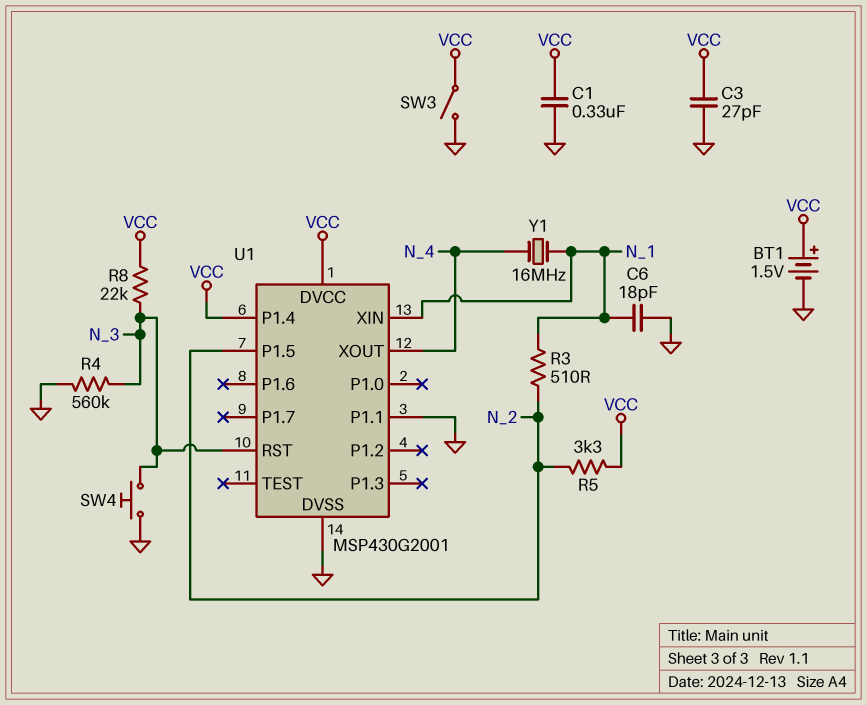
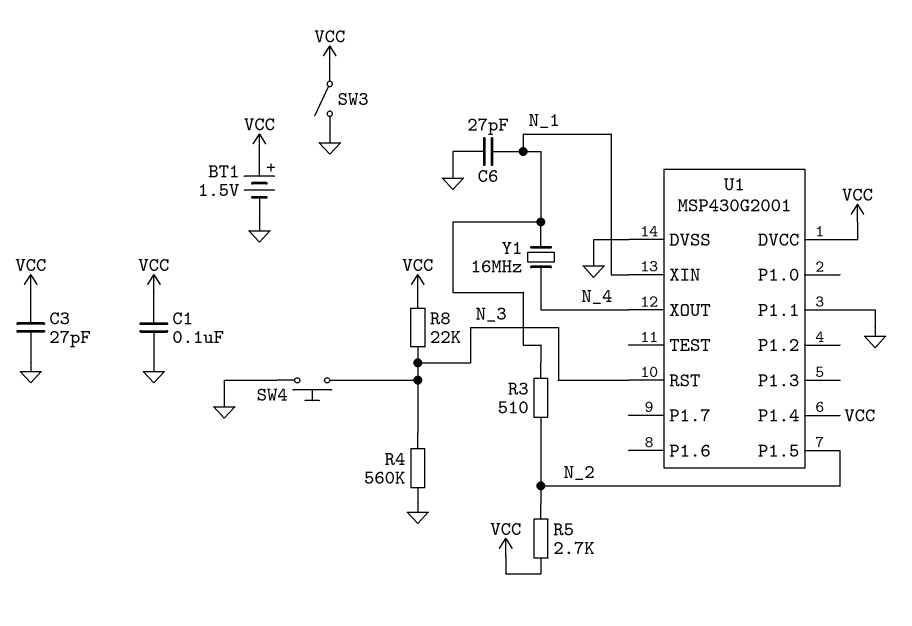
C1: 330nF (GND, VCC) -> 100nF (GND, VCC)
C6: 18pF (GND, N_1) -> 27pF (GND, N_1)
R5: 3.3k (N_2, VCC) -> 2.7k (N_2, VCC)

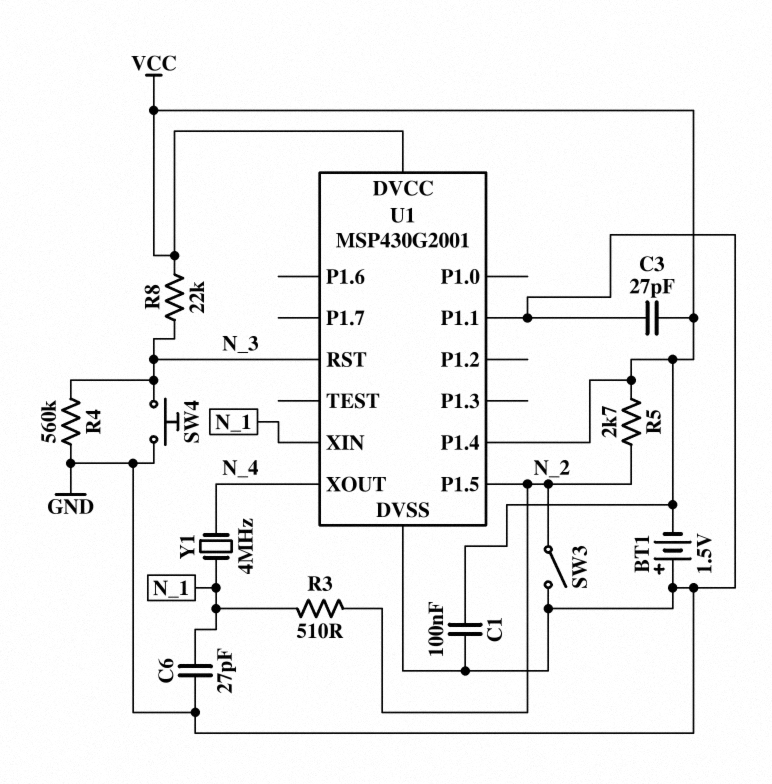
BT1: 1.5V (plus VCC, minus GND) -> 1.5V (plus GND, minus VCC)
SW3: switch (GND, VCC) -> switch (GND, N_2)
Y1: 16MHz (N_1, N_4) -> 4MHz (N_1, N_4)

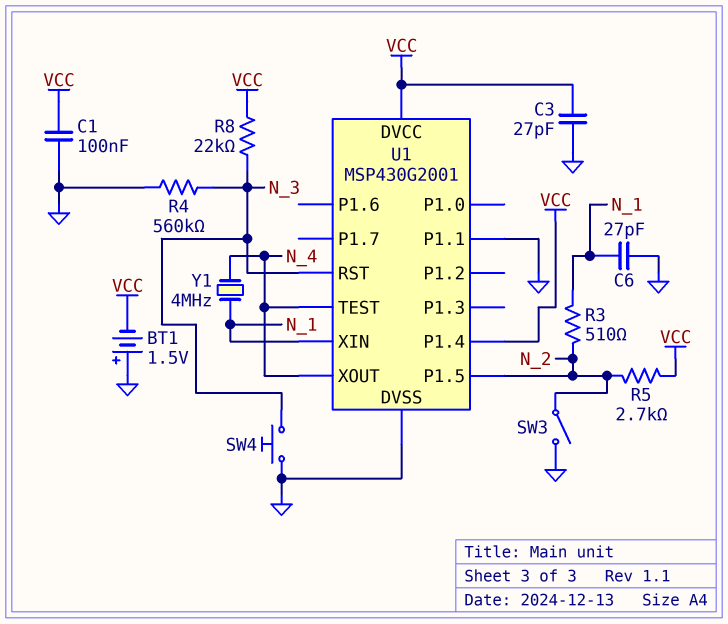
U1 pin TEST: none -> N_4

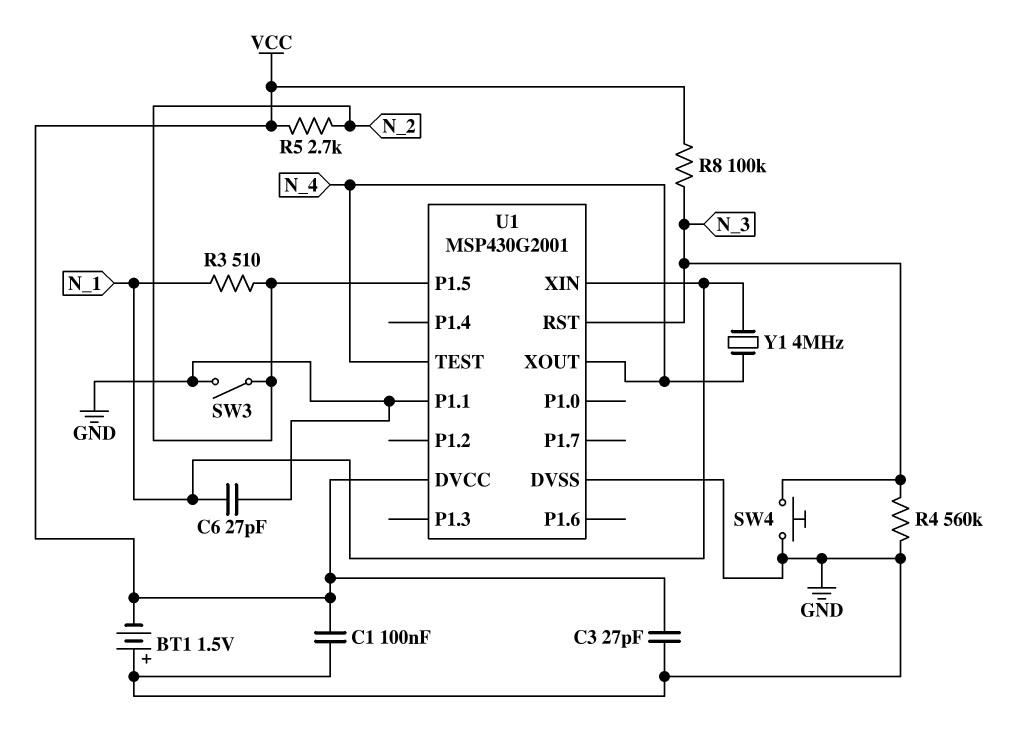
R8: 22k (N_3, VCC) -> 100k (N_3, VCC)
U1 pin P1.4: VCC -> none

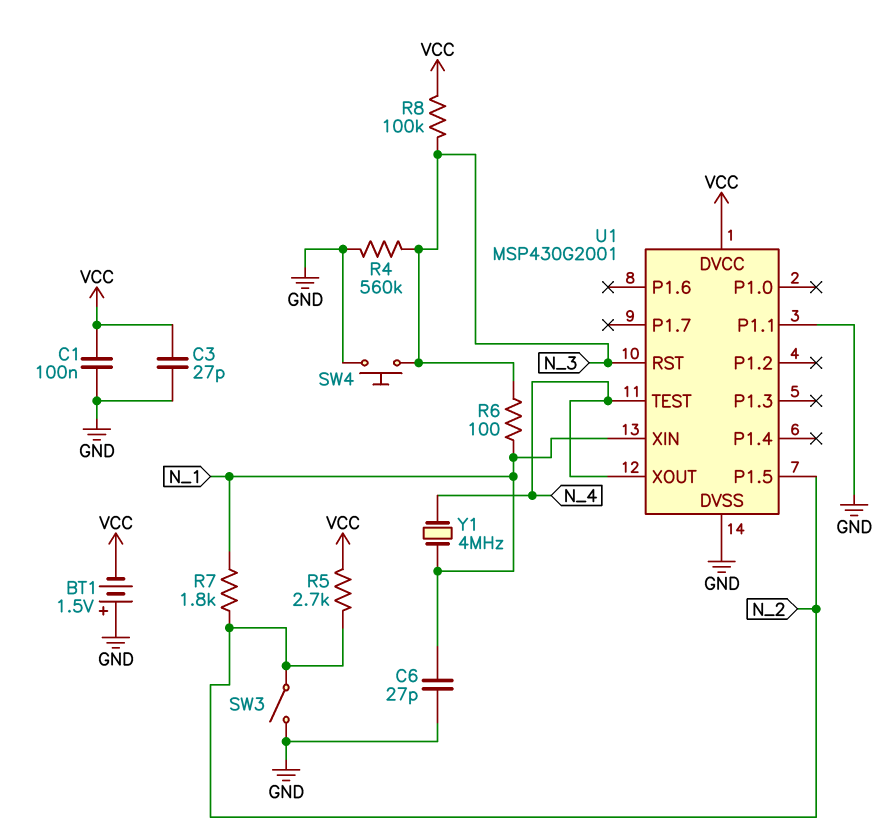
R3: 510 (N_1, N_2) -> none
R6: none -> 100 (N_1, N_3)
R7: none -> 1.8k (N_1, N_2)

